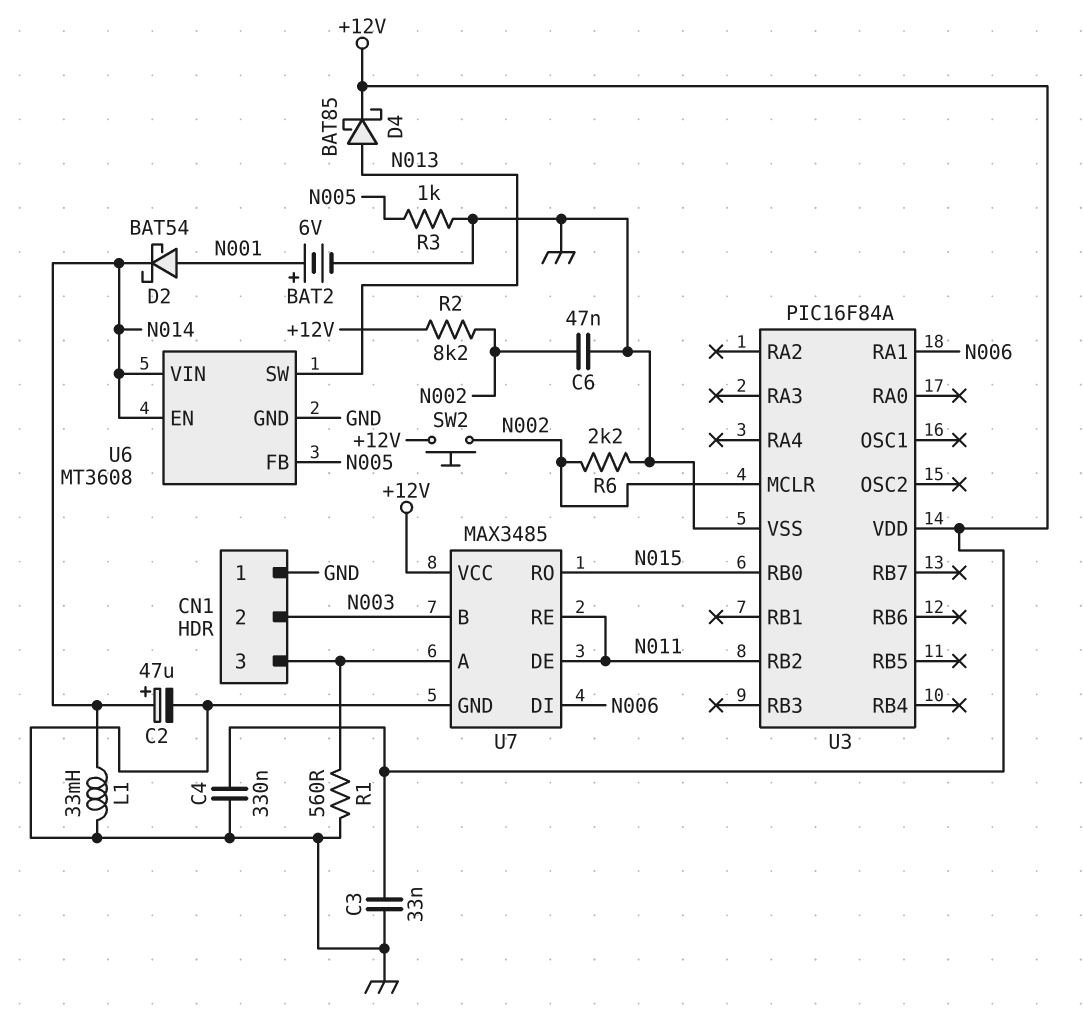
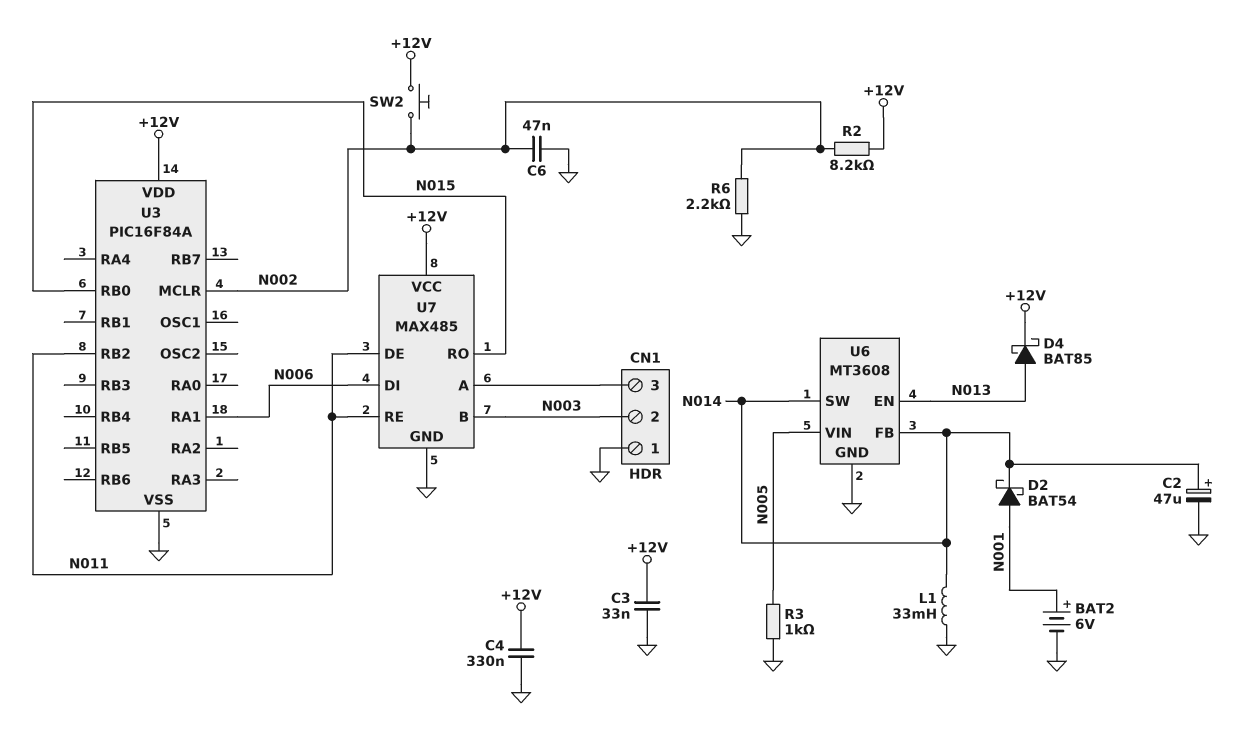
R1: 560 (CN1/3, GND) -> none
U6 pin EN: N014 -> N013
U6 pin FB: N005 -> N014
U6 pin SW: N013 -> N014
U6 pin VIN: N014 -> N005
U7: MAX3485 -> MAX485

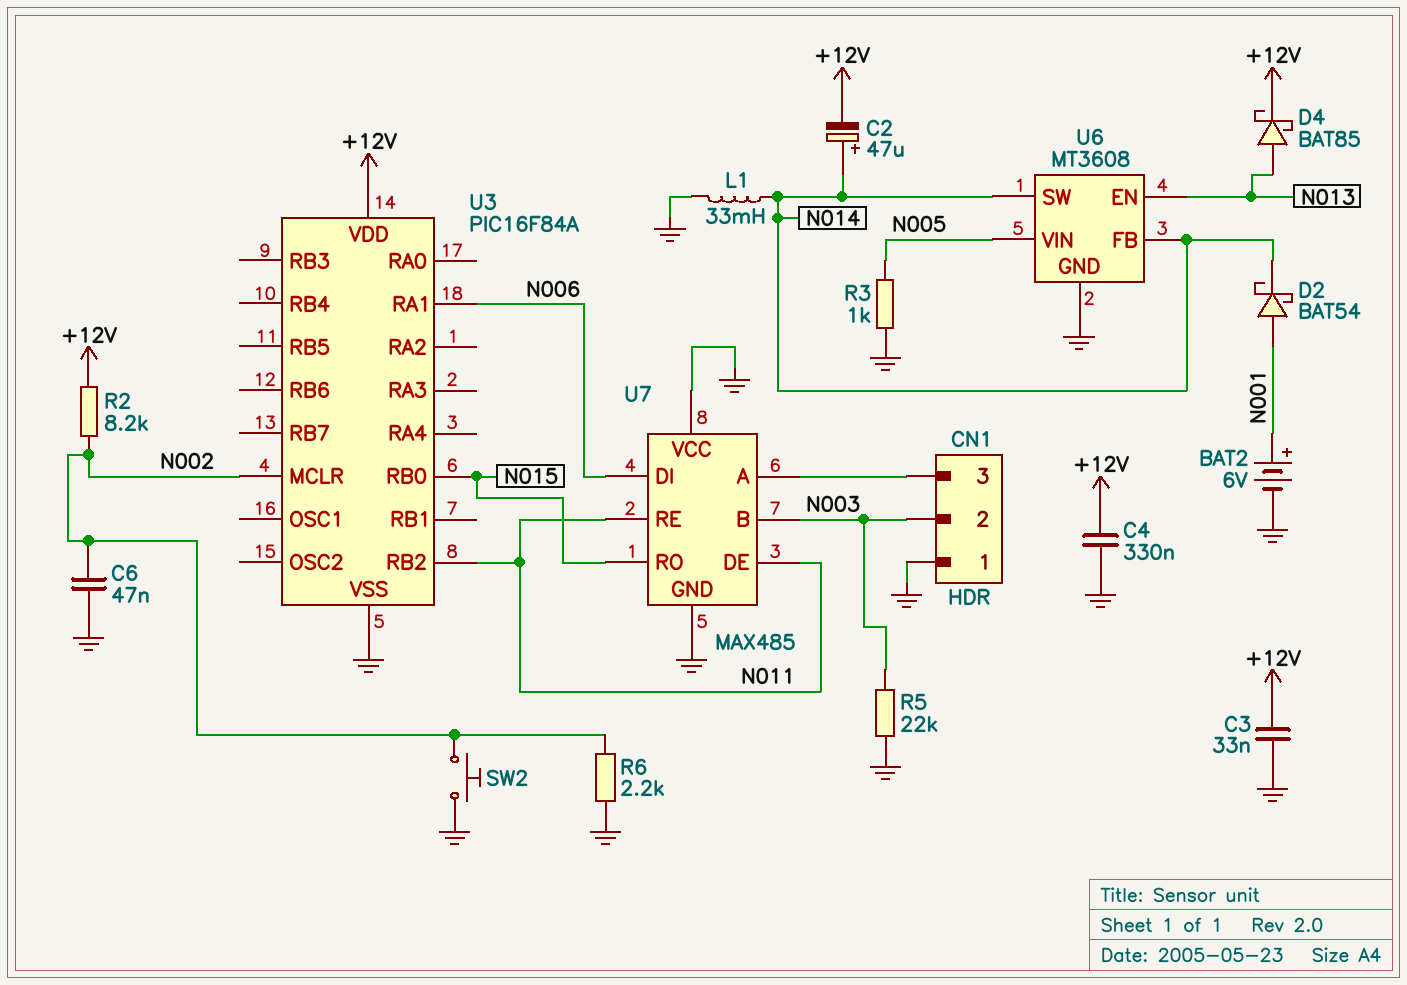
C2: 47uF (plus N014, minus GND) -> 47uF (plus N014, minus +12V)
R5: none -> 22k (GND, N003)
SW2: button (+12V, N002) -> button (GND, N002)
U7 pin VCC: +12V -> GND

